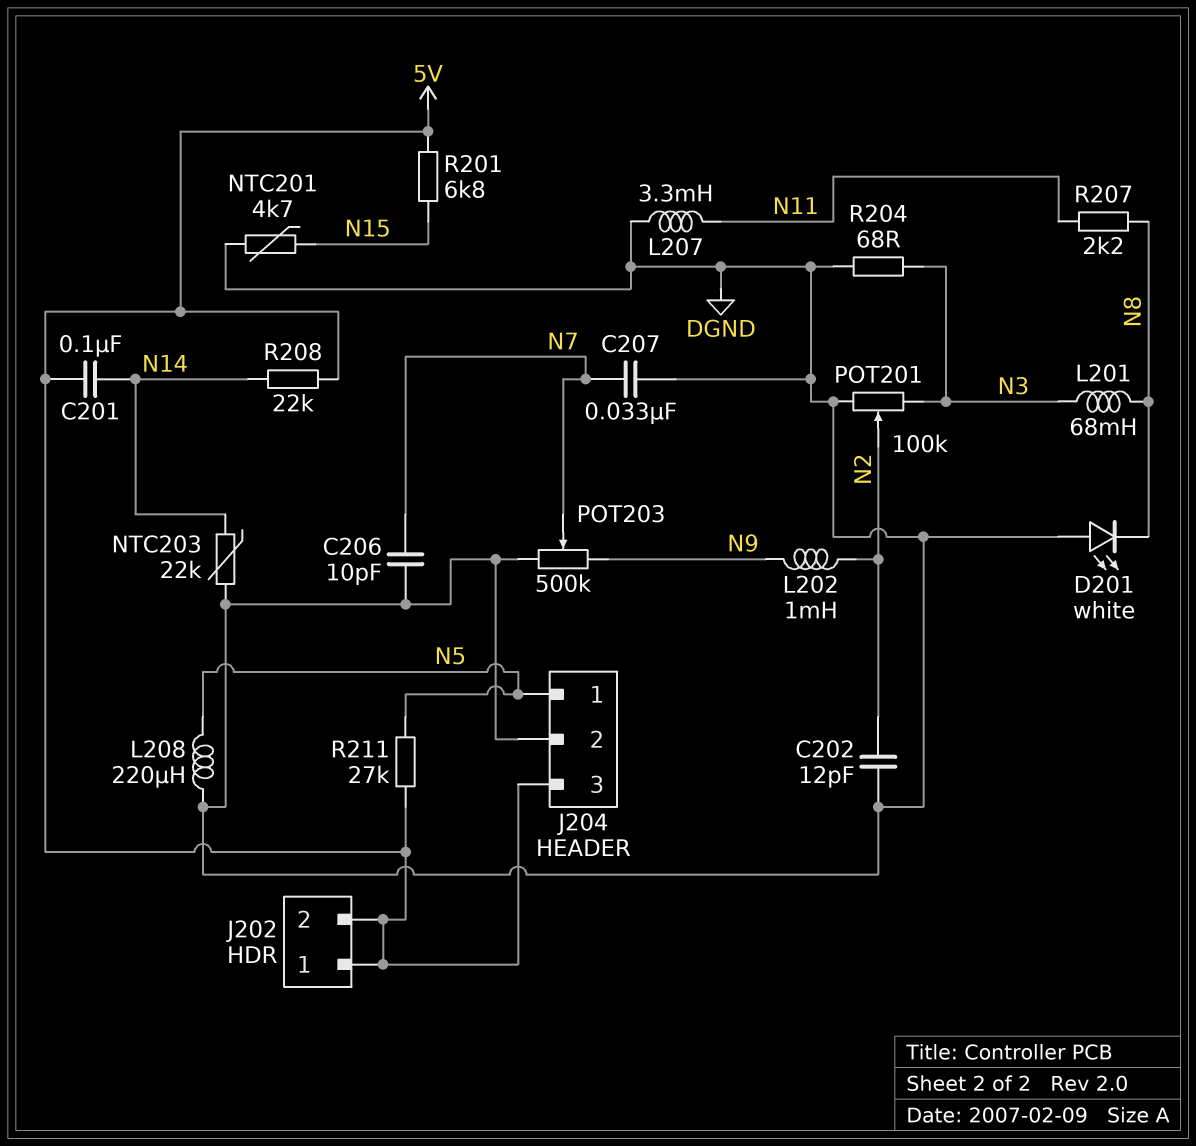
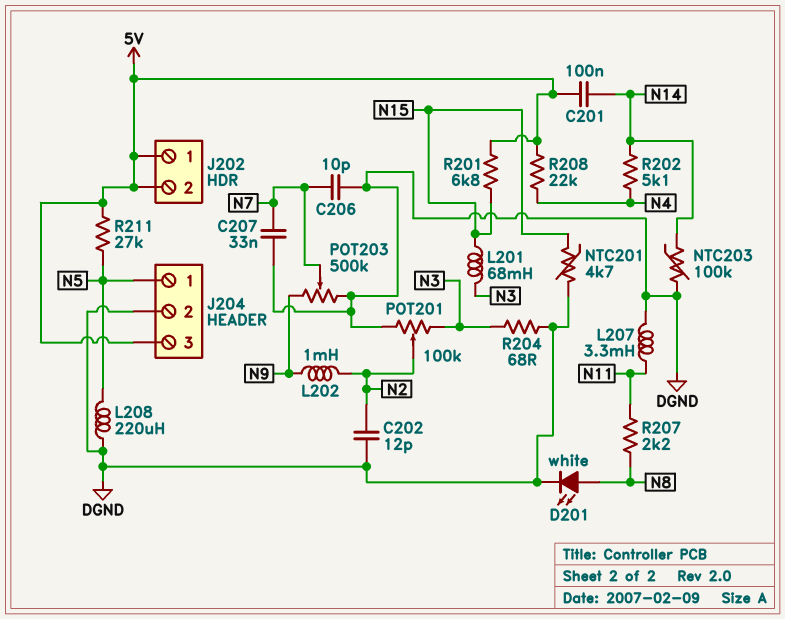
D201: LED white (A DGND, K N8) -> LED white (A N8, K DGND)
L201: 68mH (N3, N8) -> 68mH (N3, N15)
NTC203: 22k (DGND, N14) -> 100k (DGND, N14)
R202: none -> 5.1k (N4, N14)
R208: 22k (5V, N14) -> 22k (5V, N4)

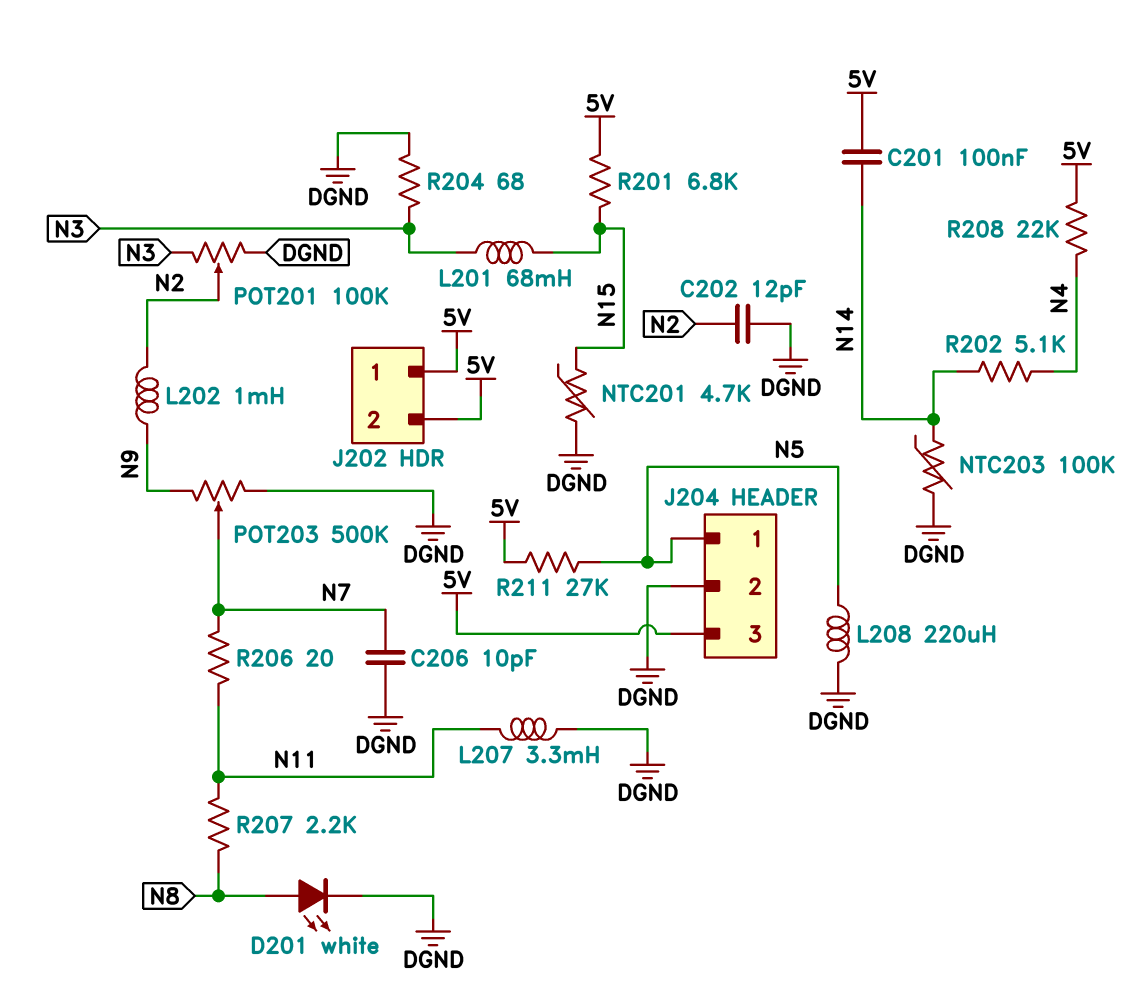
C207: 33nF (DGND, N7) -> none
R206: none -> 20 (N7, N11)

